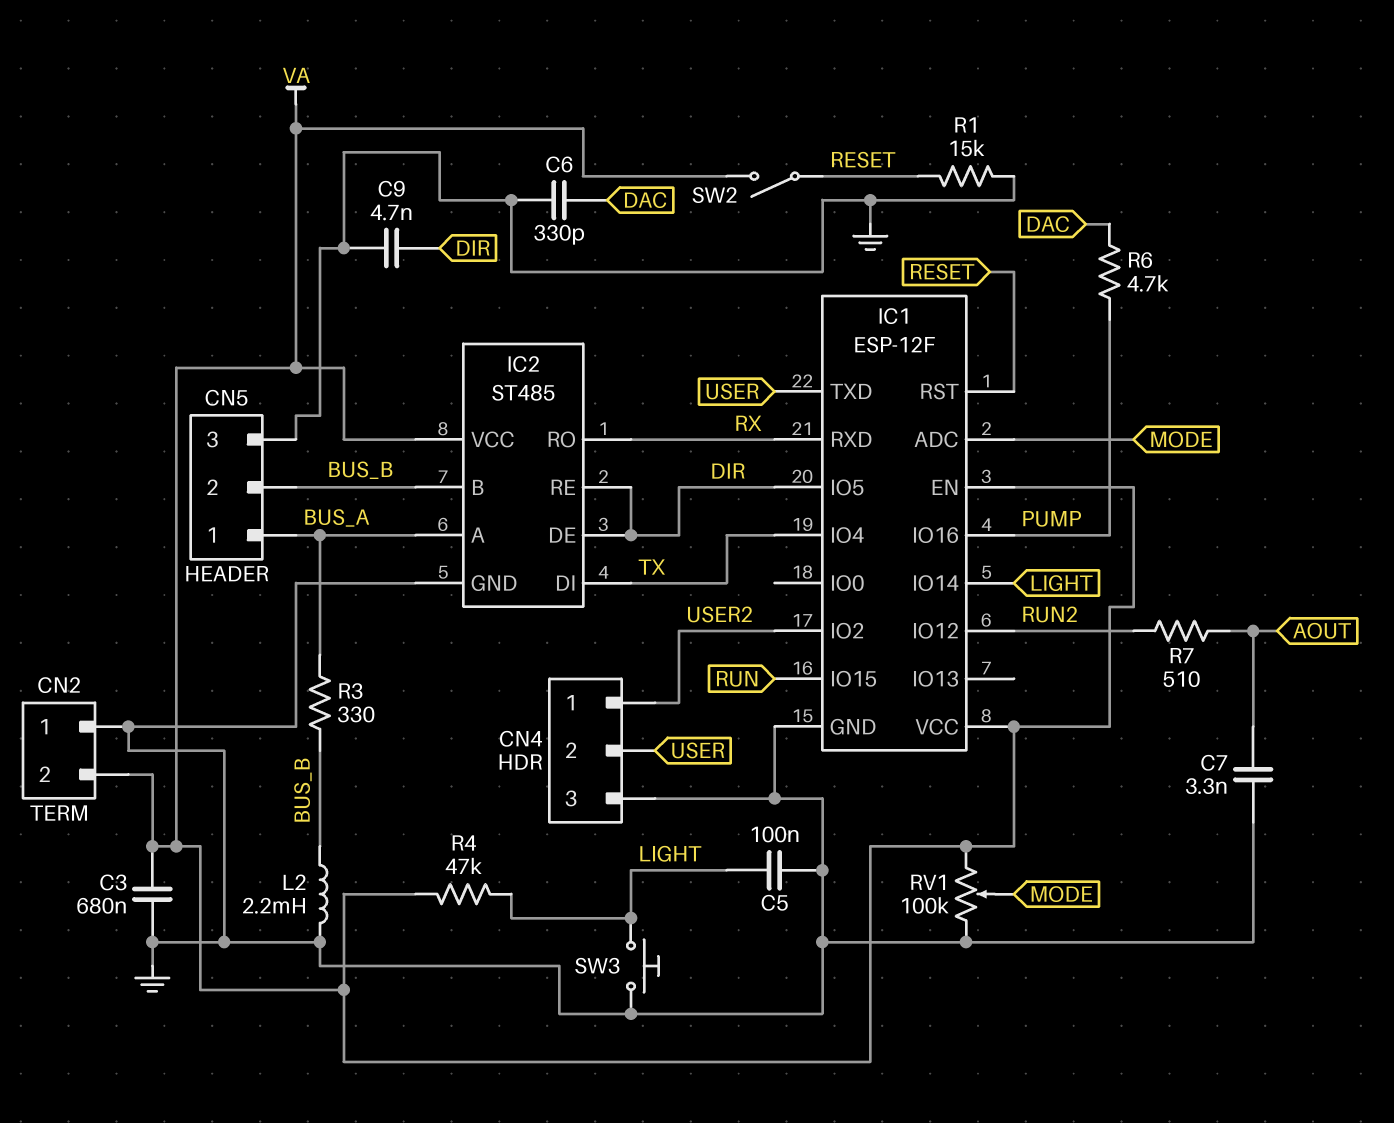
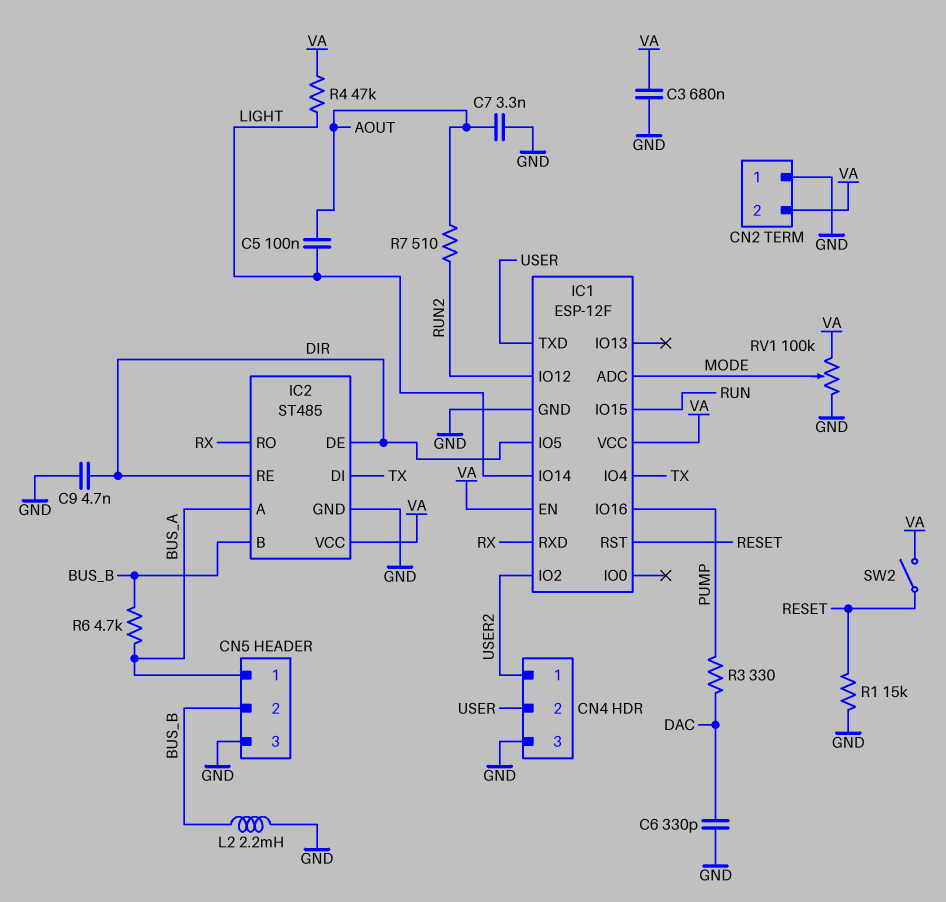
C5: 100nF (GND, LIGHT) -> 100nF (AOUT, LIGHT)
R3: 330 (BUS_A, BUS_B) -> 330 (DAC, PUMP)
R6: 4.7k (DAC, PUMP) -> 4.7k (BUS_A, BUS_B)
SW3: button (GND, LIGHT) -> none

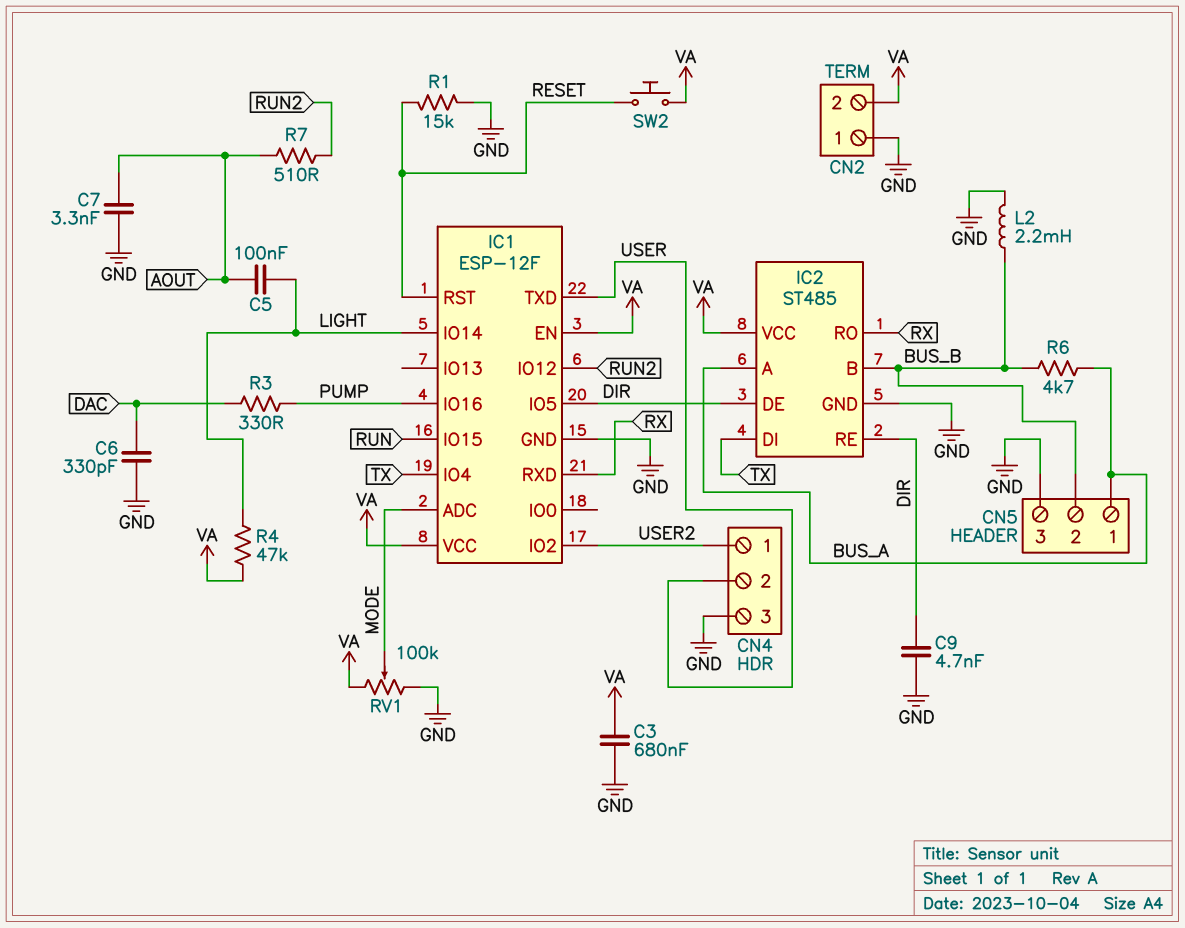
SW2: switch (RESET, VA) -> button (RESET, VA)

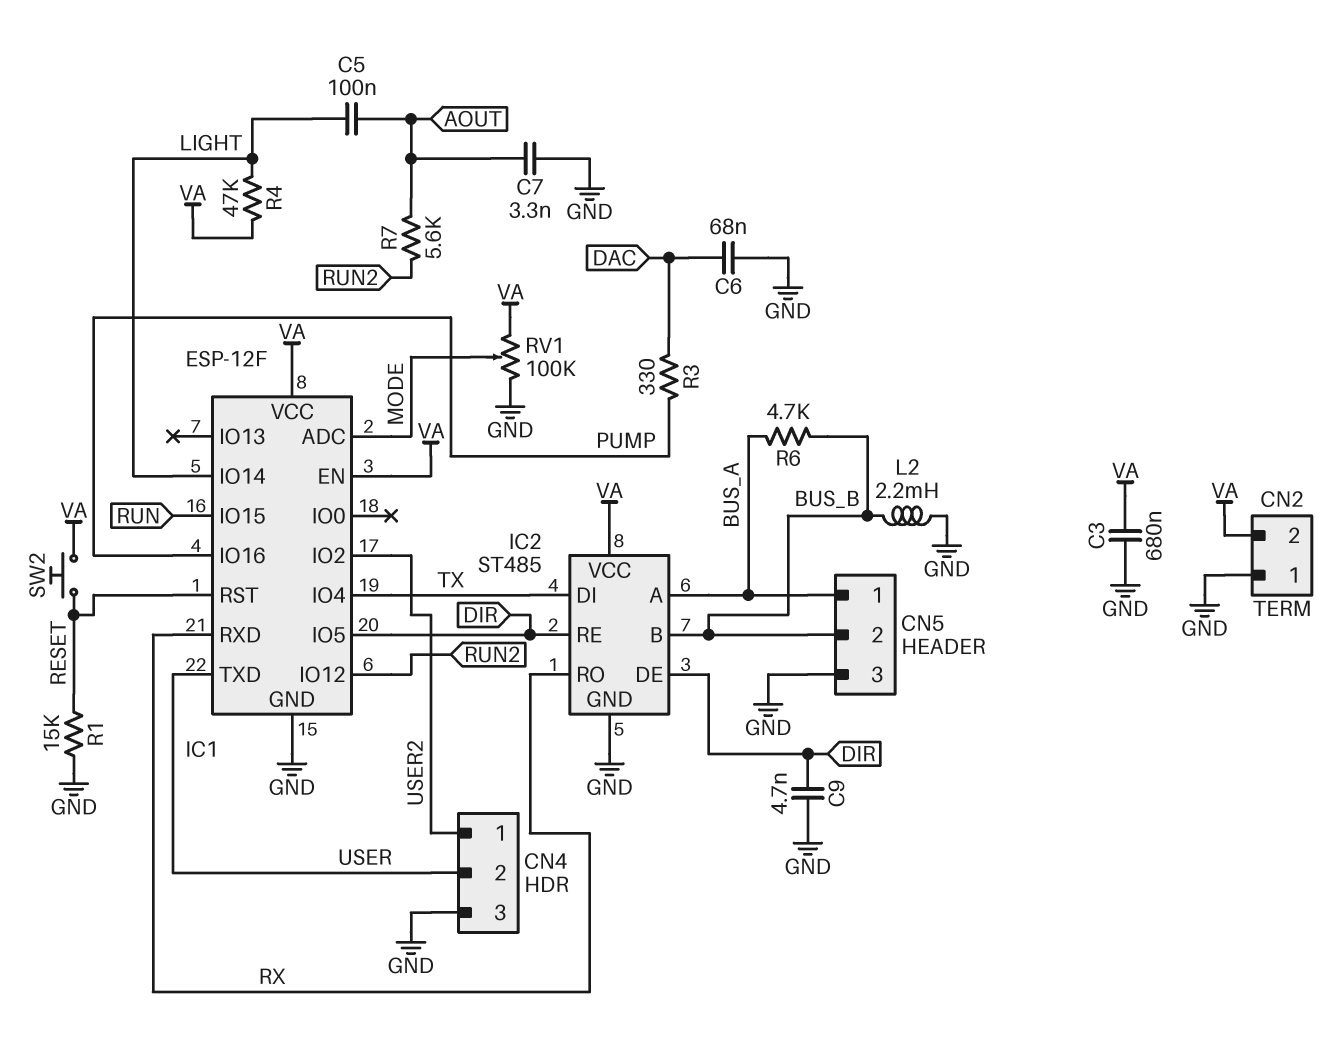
C6: 330pF (DAC, GND) -> 68nF (DAC, GND)
R7: 510 (AOUT, RUN2) -> 5.6k (AOUT, RUN2)

